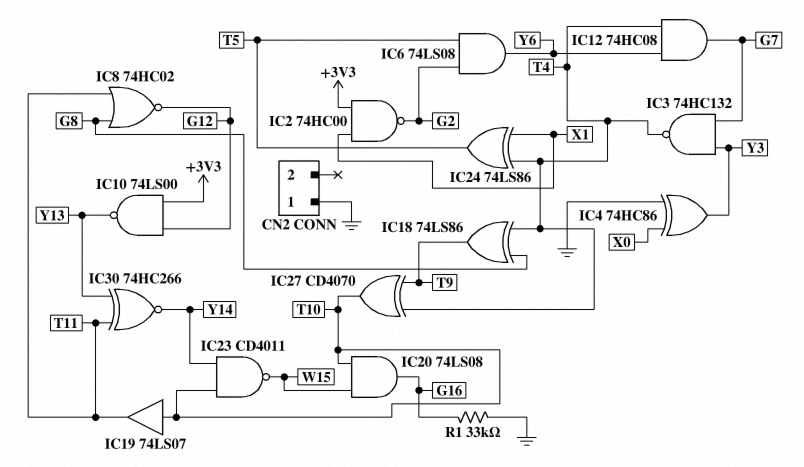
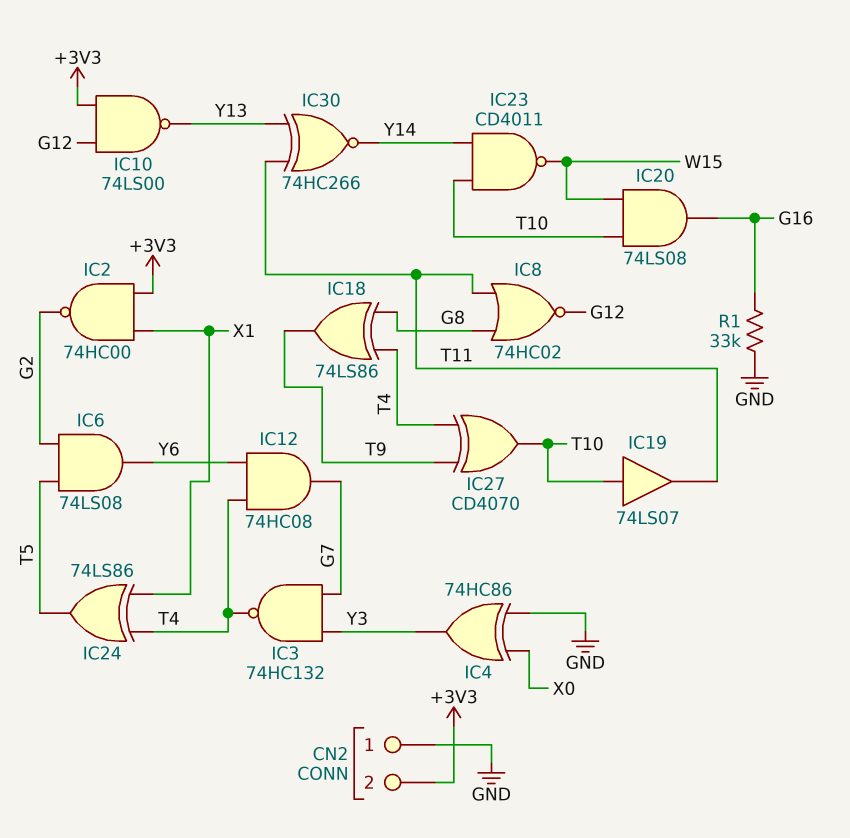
CN2 pin 2: none -> +3V3

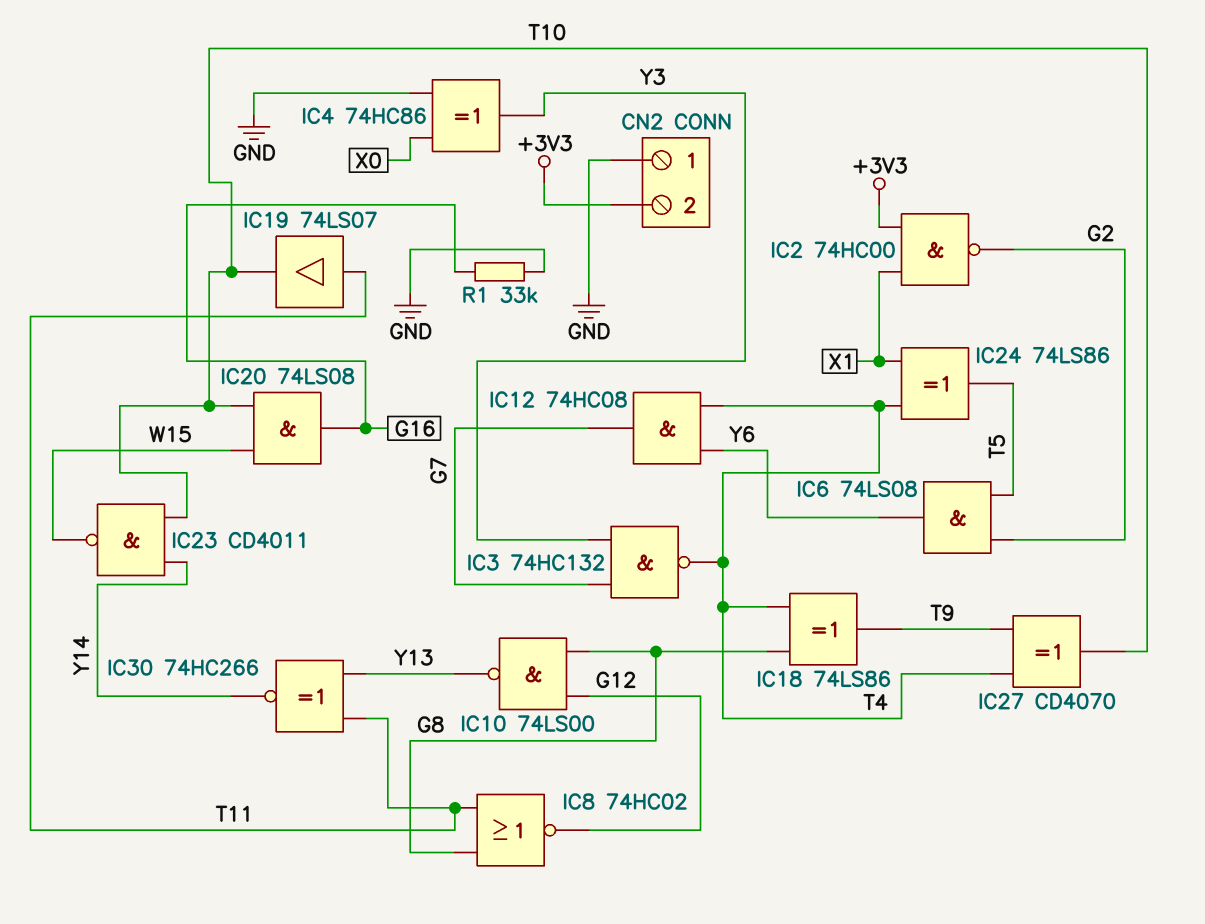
IC10: NAND 74LS00 (in +3V3, in G12, out Y13) -> NAND 74LS00 (in G8, in G12, out Y13)
IC19: buffer 74LS07 (in T10, out T11) -> buffer 74LS07 (in T11, out T10)

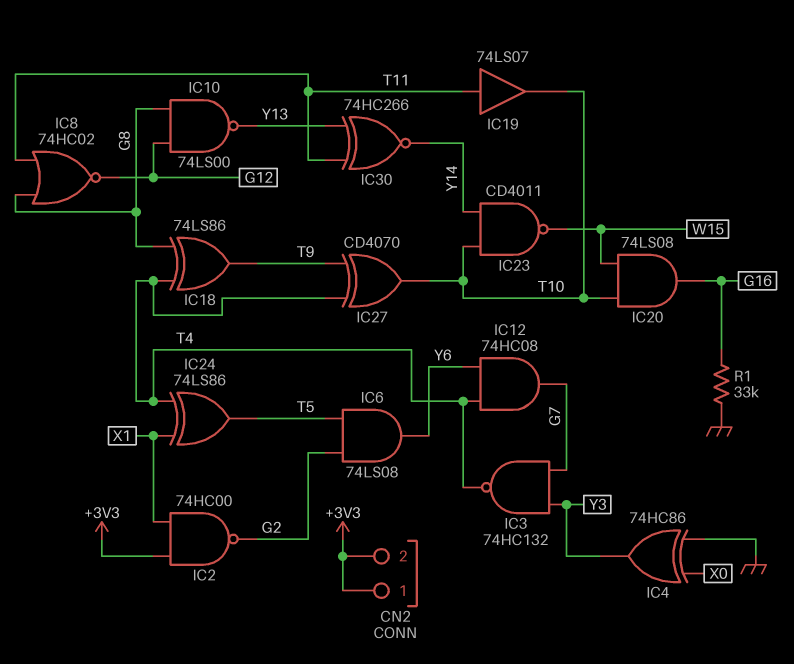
CN2 pin 1: GND -> +3V3

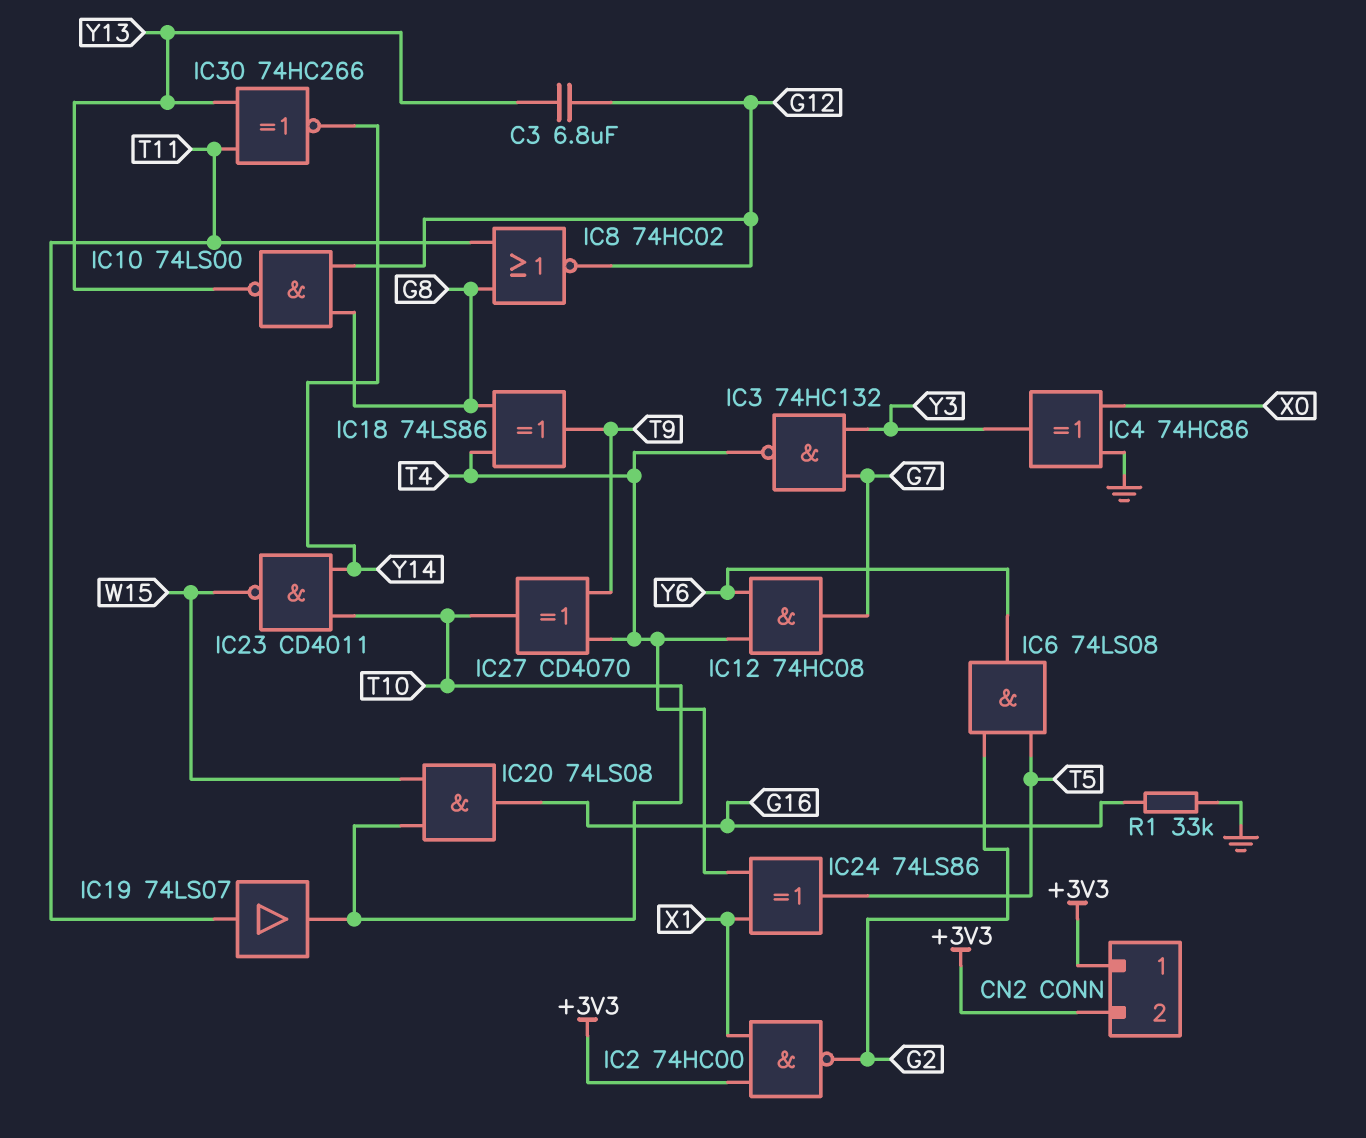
C3: none -> 6.8uF (G12, Y13)

